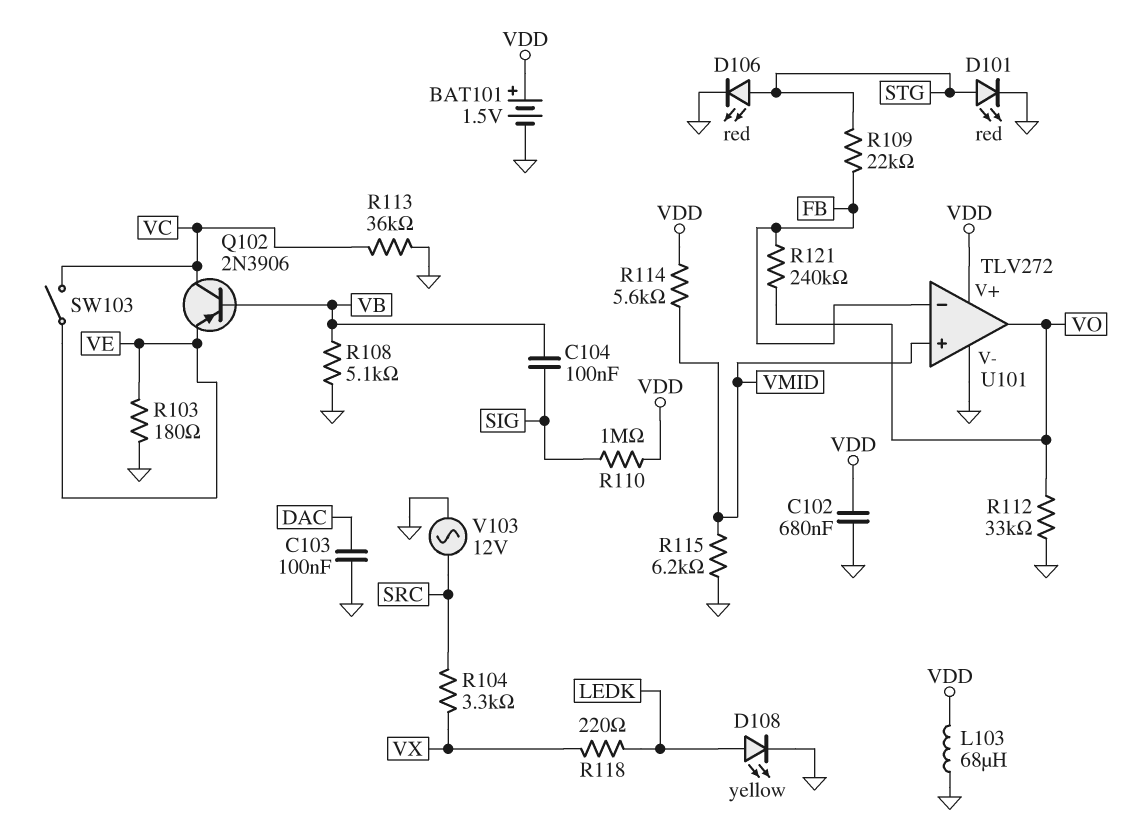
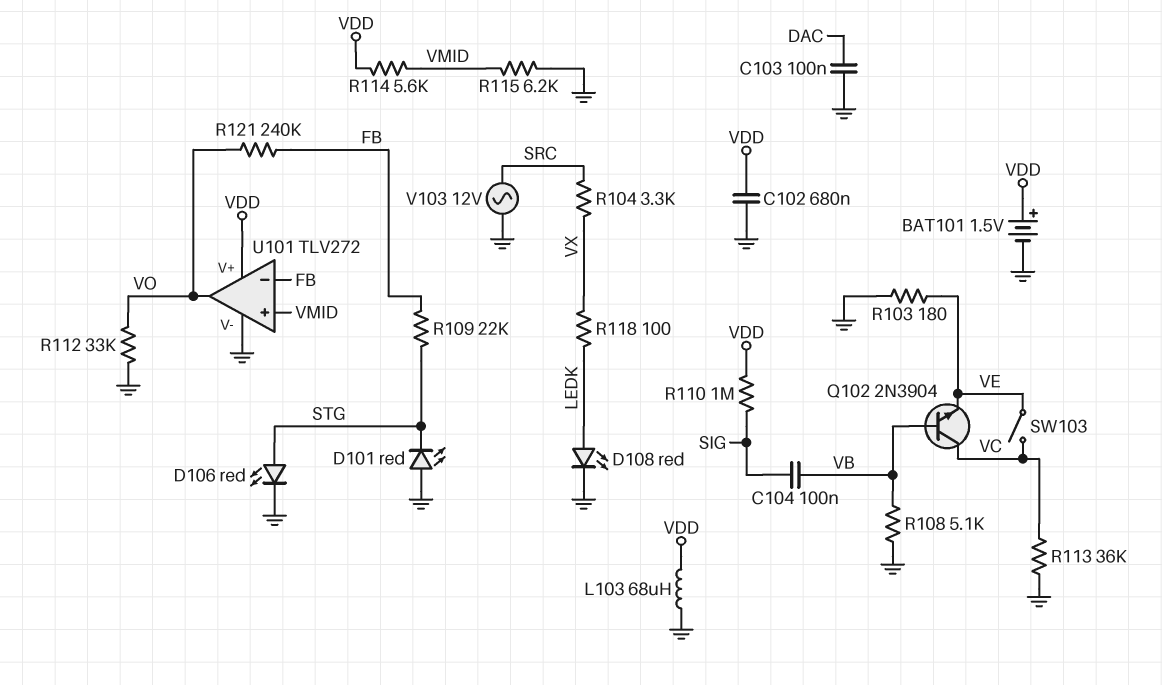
D101: LED red (A STG, K GND) -> LED red (A GND, K STG)
D108: LED yellow (A LEDK, K GND) -> LED red (A LEDK, K GND)
Q102: PNP 2N3906 (B VB, C VC, E VE) -> NPN 2N3904 (B VB, C VC, E VE)
R118: 220 (LEDK, VX) -> 100 (LEDK, VX)

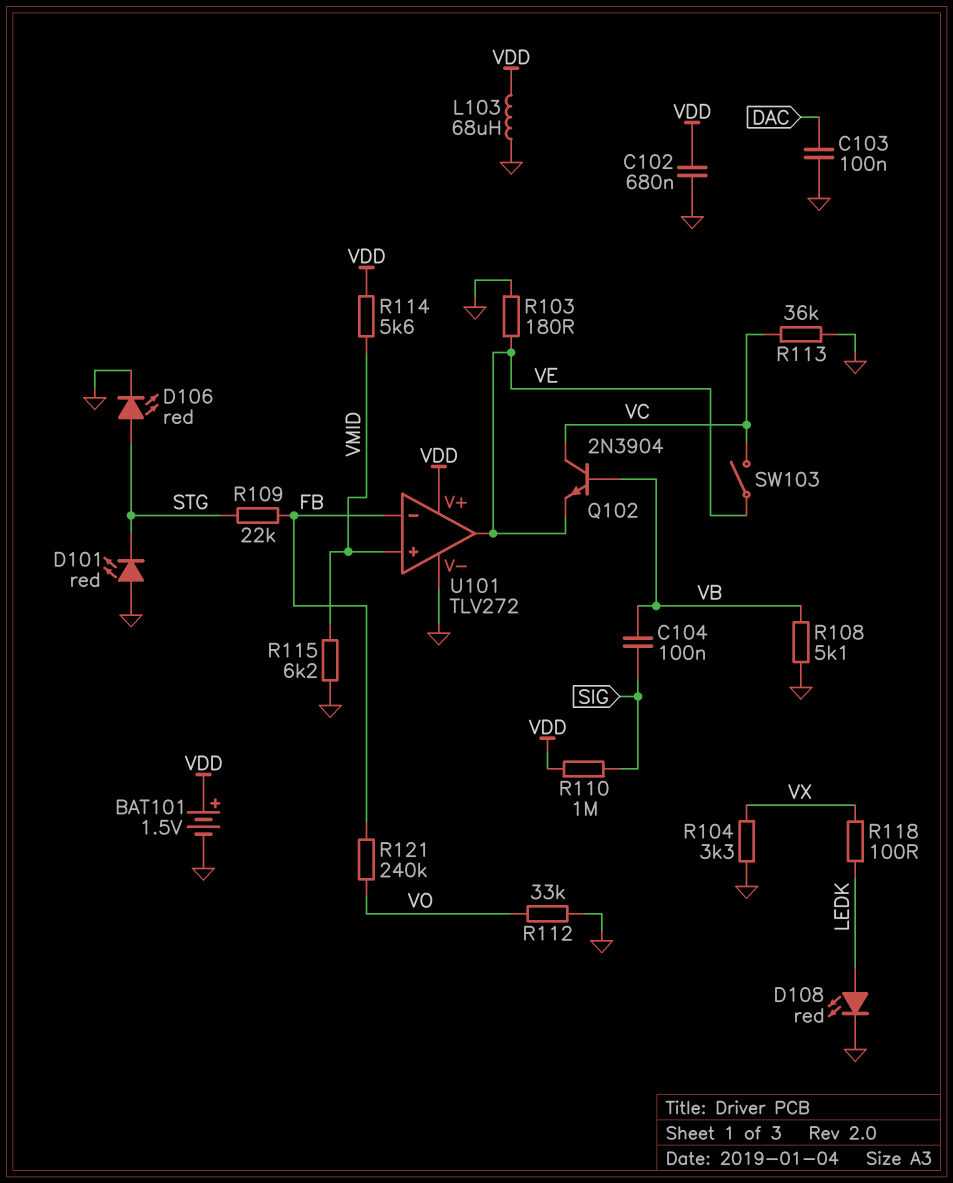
R104: 3.3k (SRC, VX) -> 3.3k (GND, VX)
U101 pin out: VO -> VE
V103: AC 12V (GND, SRC) -> none

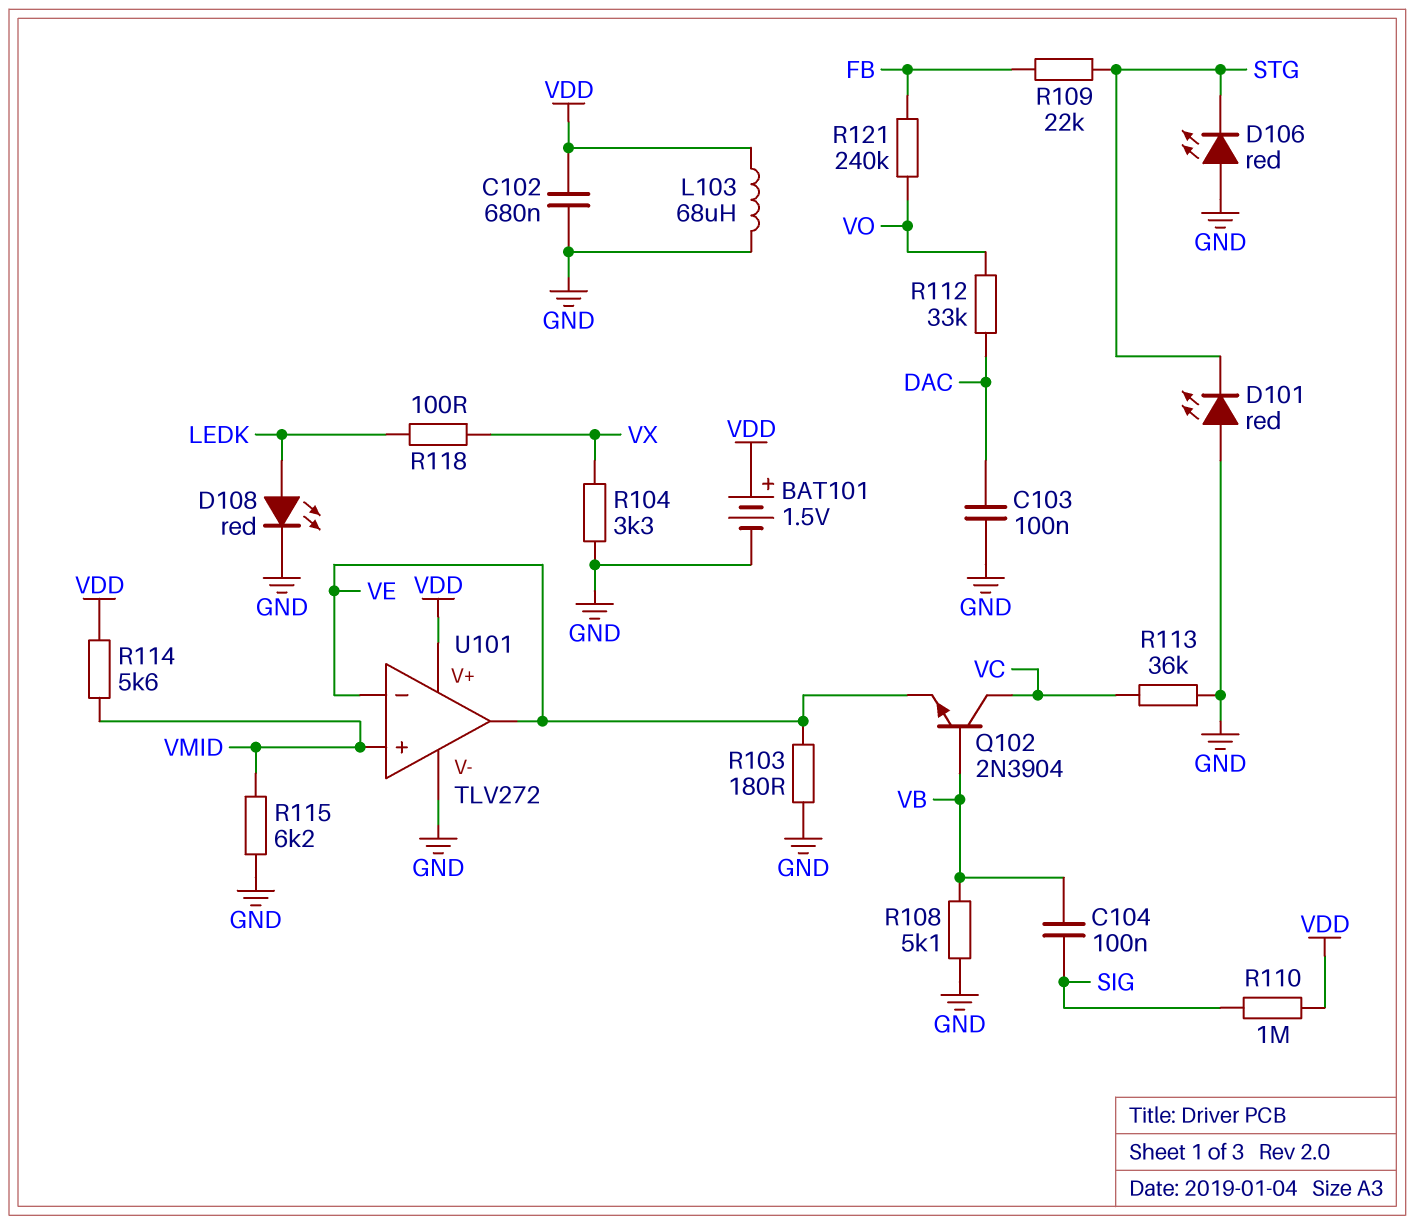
D106: LED red (A STG, K GND) -> LED red (A GND, K STG)
R112: 33k (GND, VO) -> 33k (DAC, VO)
SW103: switch (VC, VE) -> none
U101 pin in-: FB -> VE

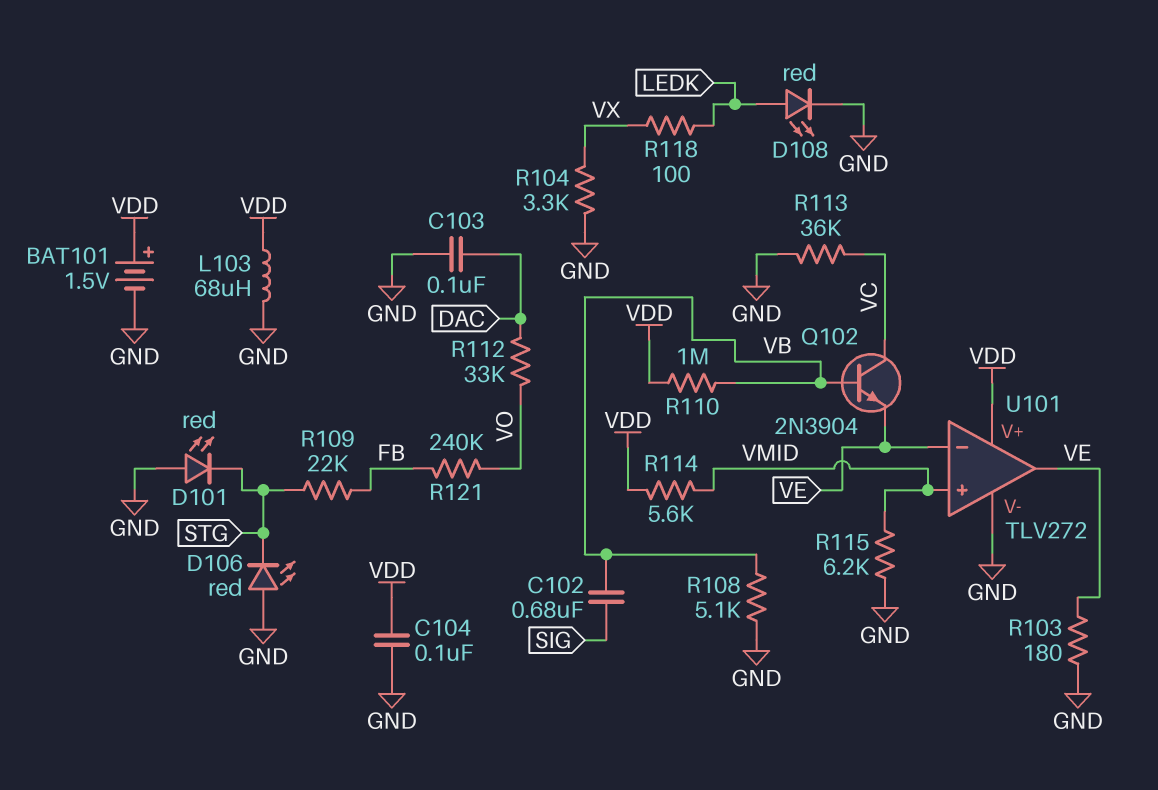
C102: 680nF (GND, VDD) -> 680nF (SIG, VB)
C104: 100nF (SIG, VB) -> 100nF (GND, VDD)
R110: 1M (SIG, VDD) -> 1M (VB, VDD)

